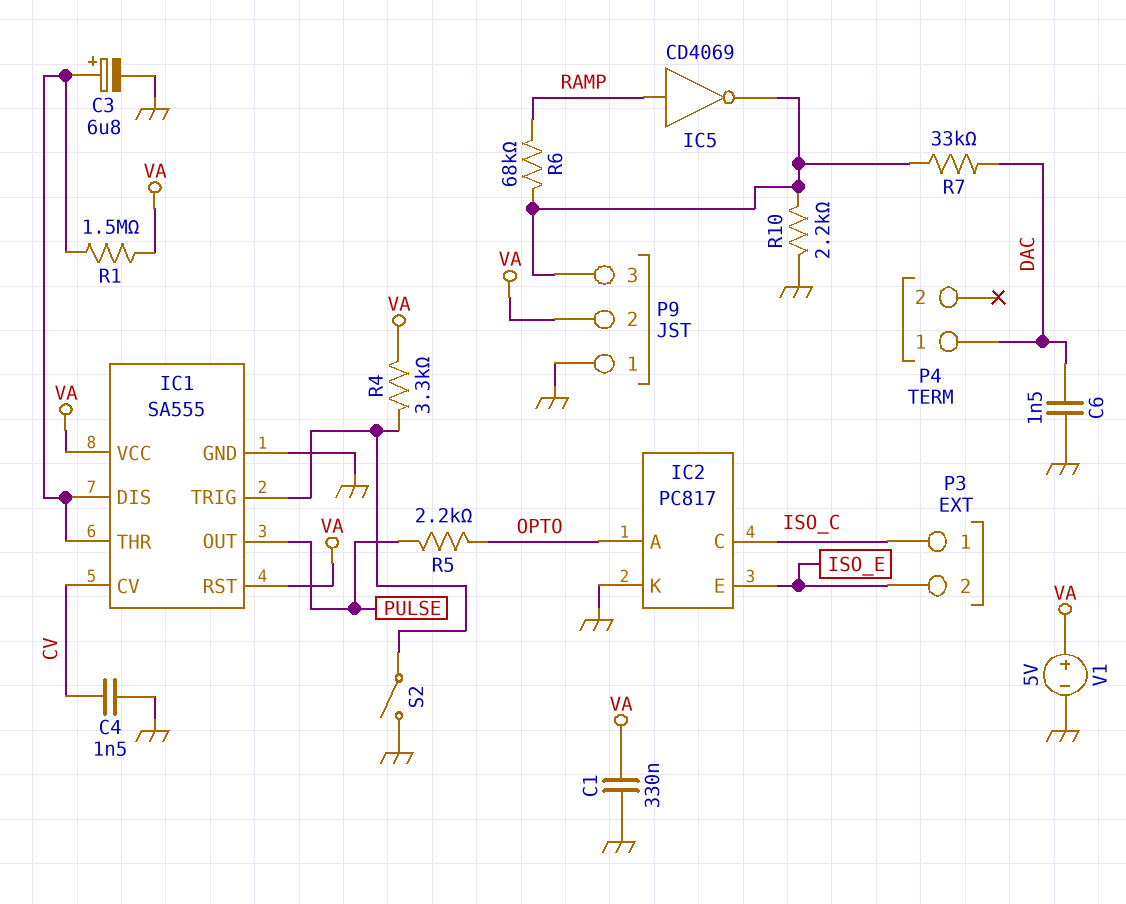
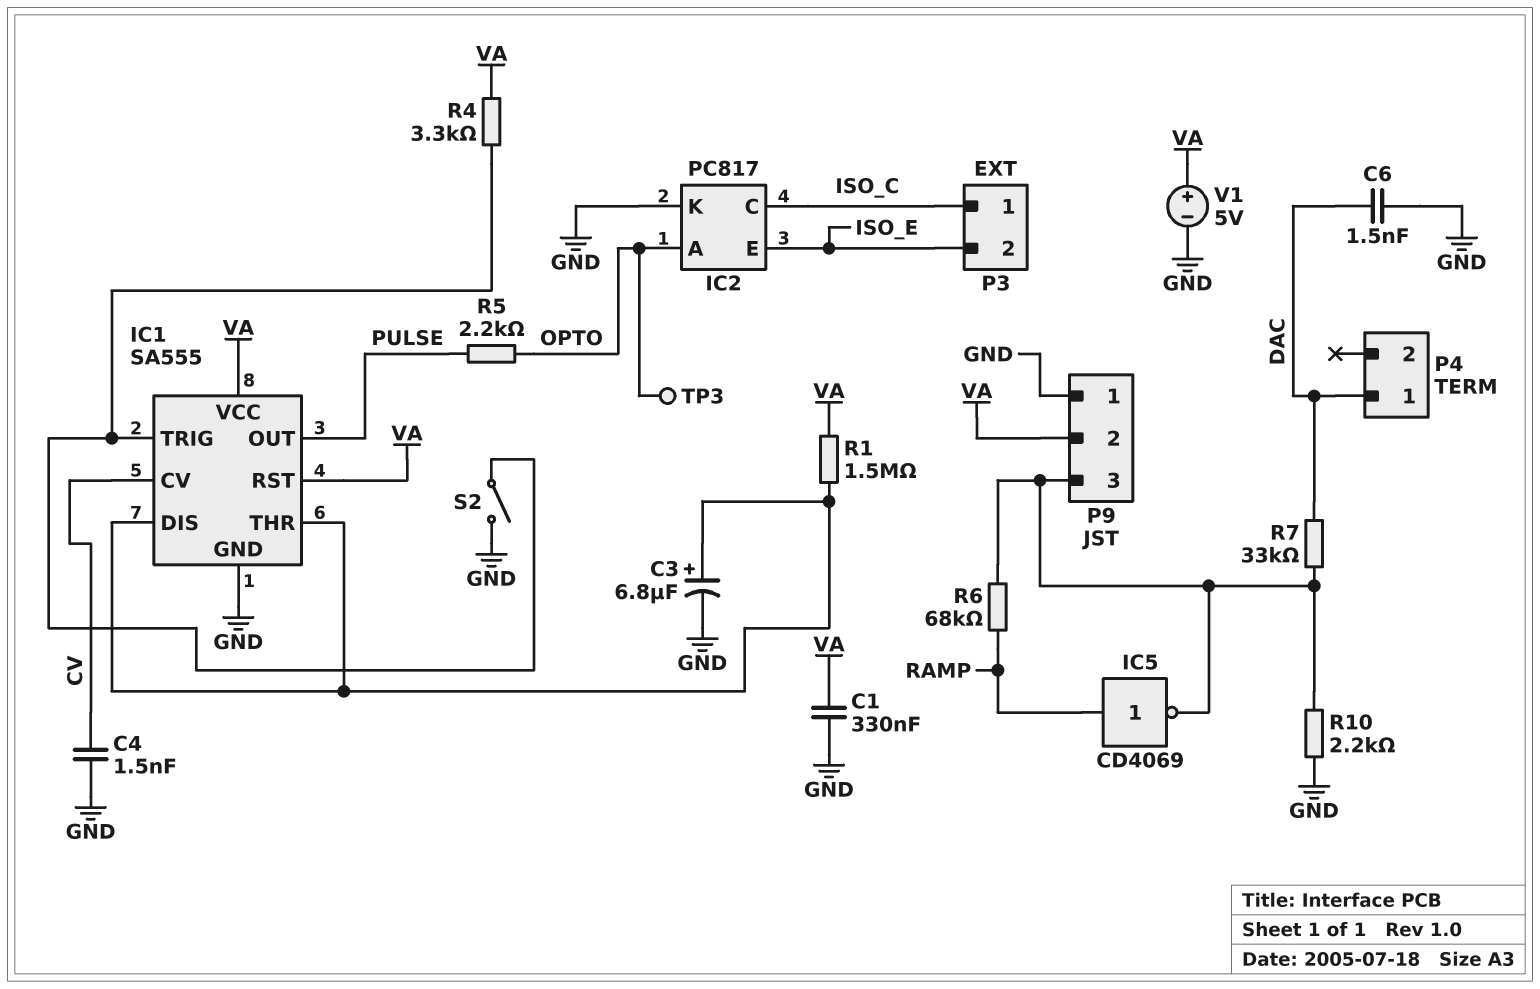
TP3: none -> test point (OPTO)

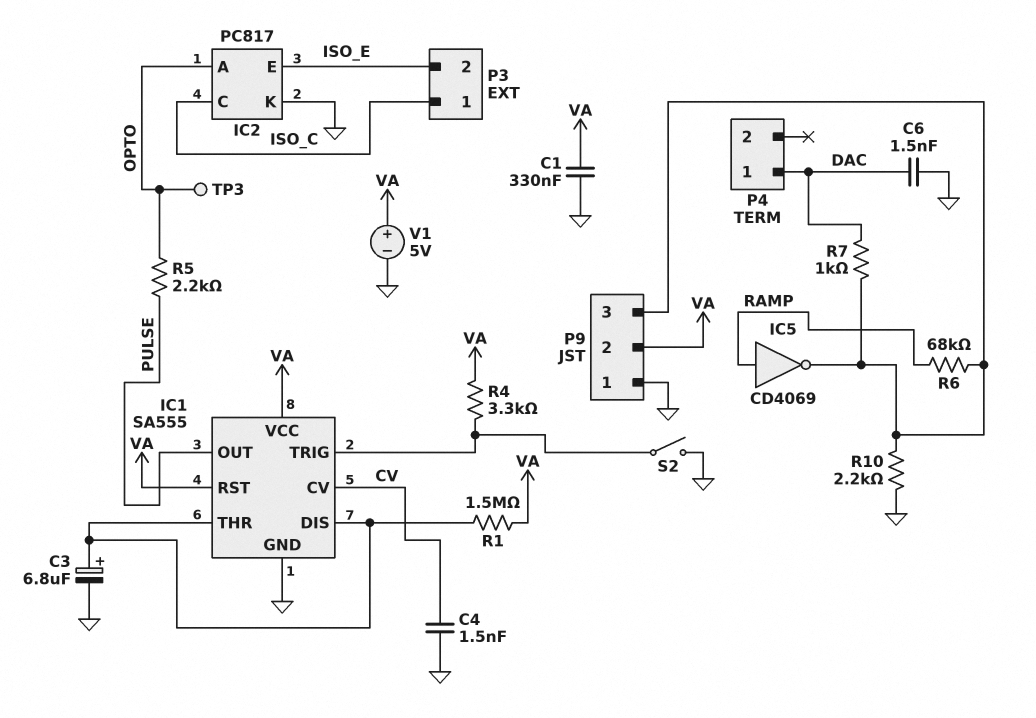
R7: 33k (DAC, P9/3) -> 1k (DAC, P9/3)

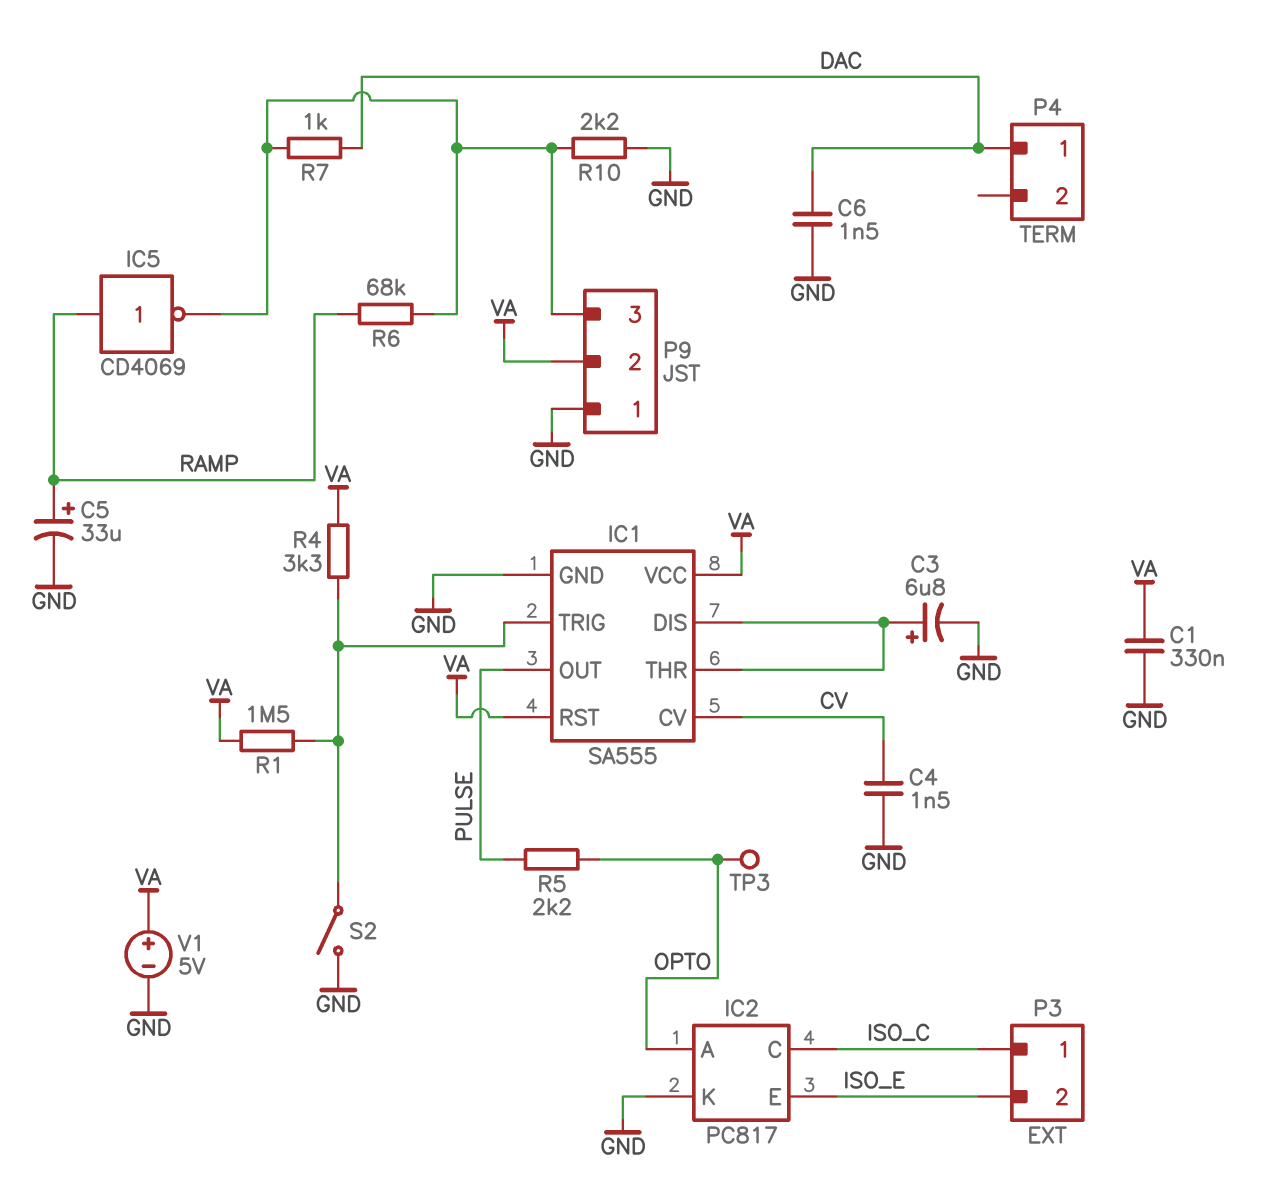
C5: none -> 33uF (plus RAMP, minus GND)
R1: 1.5M (IC1/DIS, VA) -> 1.5M (IC1/TRIG, VA)

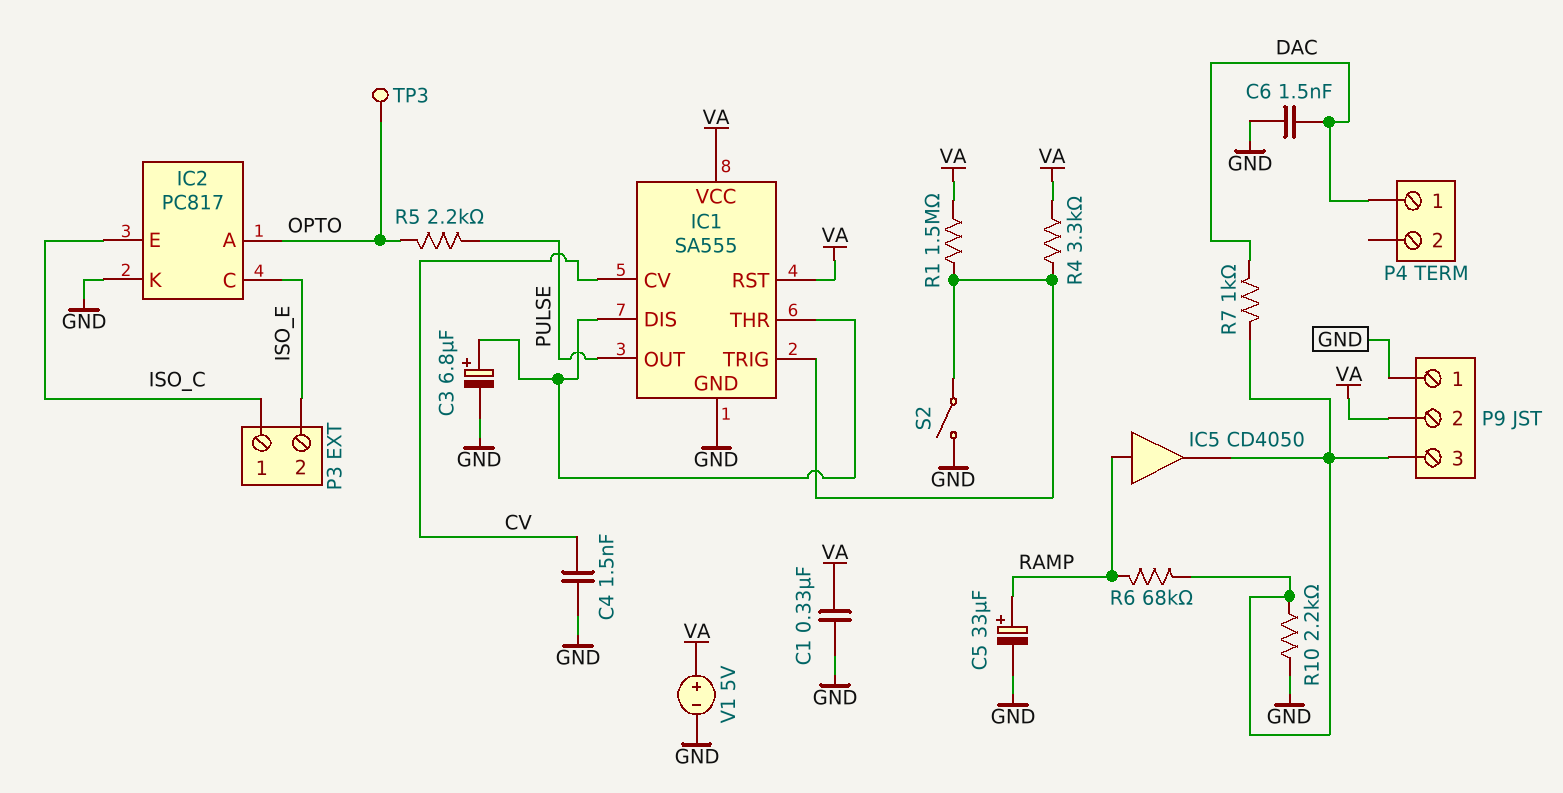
IC2 pin C: ISO_C -> ISO_E
IC2 pin E: ISO_E -> ISO_C
IC5: NOT CD4069 (in RAMP, out P9/3) -> buffer CD4050 (in RAMP, out P9/3)

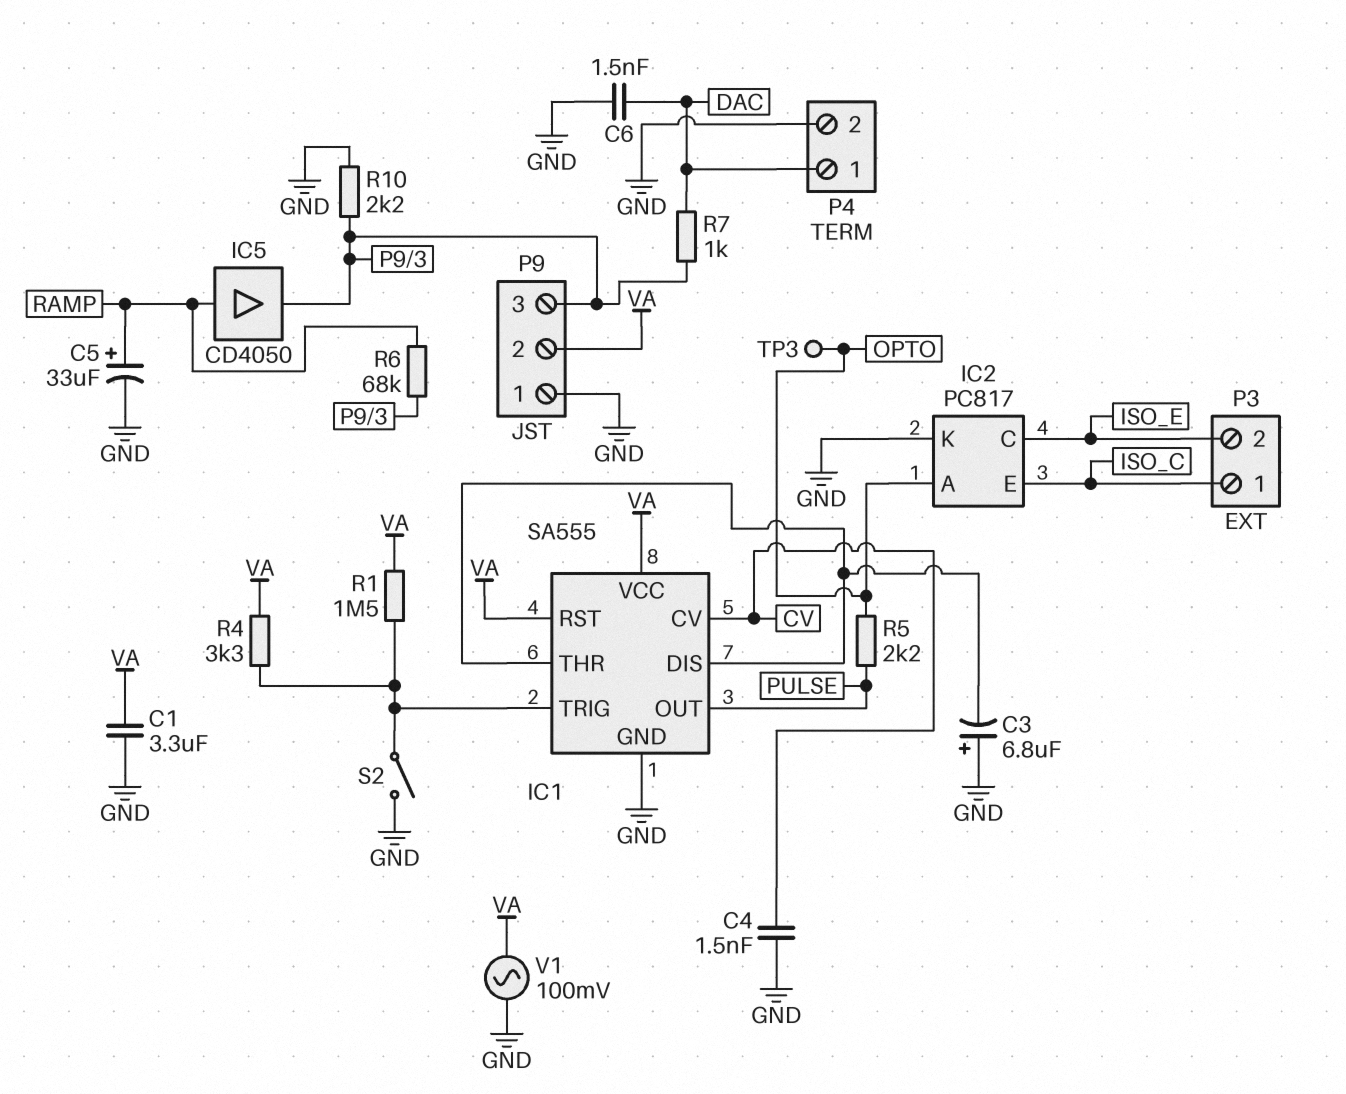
C1: 330nF (GND, VA) -> 3.3uF (GND, VA)
C3: 6.8uF (plus IC1/DIS, minus GND) -> 6.8uF (plus GND, minus IC1/DIS)
P4 pin 2: none -> GND
V1: 5V (plus VA, minus GND) -> AC 100mV (GND, VA)

